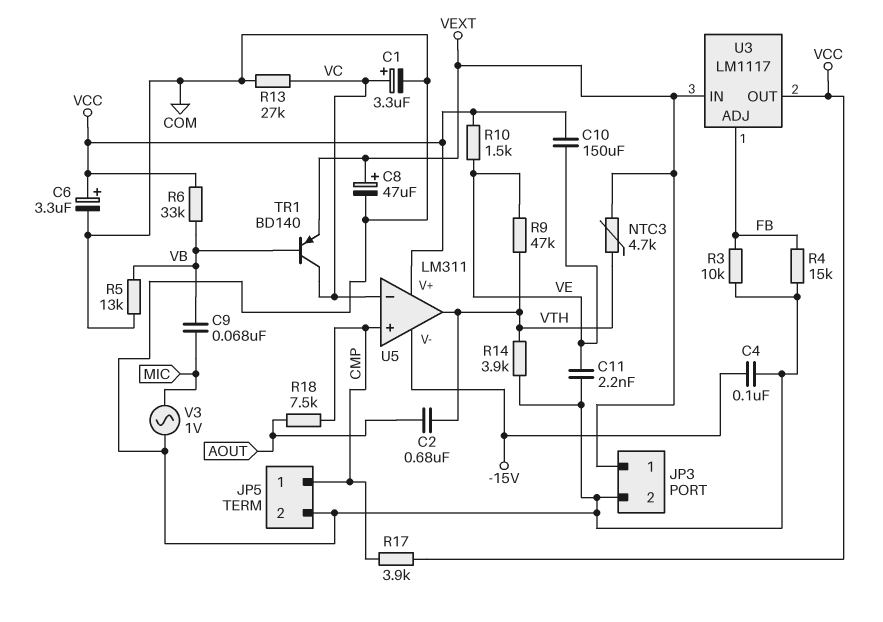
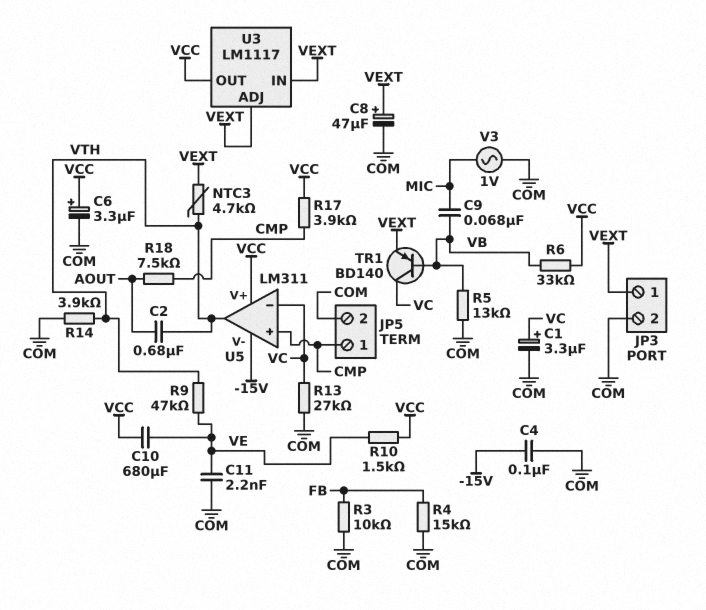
C10: 150uF (VCC, VE) -> 680uF (VCC, VE)
U3 pin ADJ: FB -> VEXT

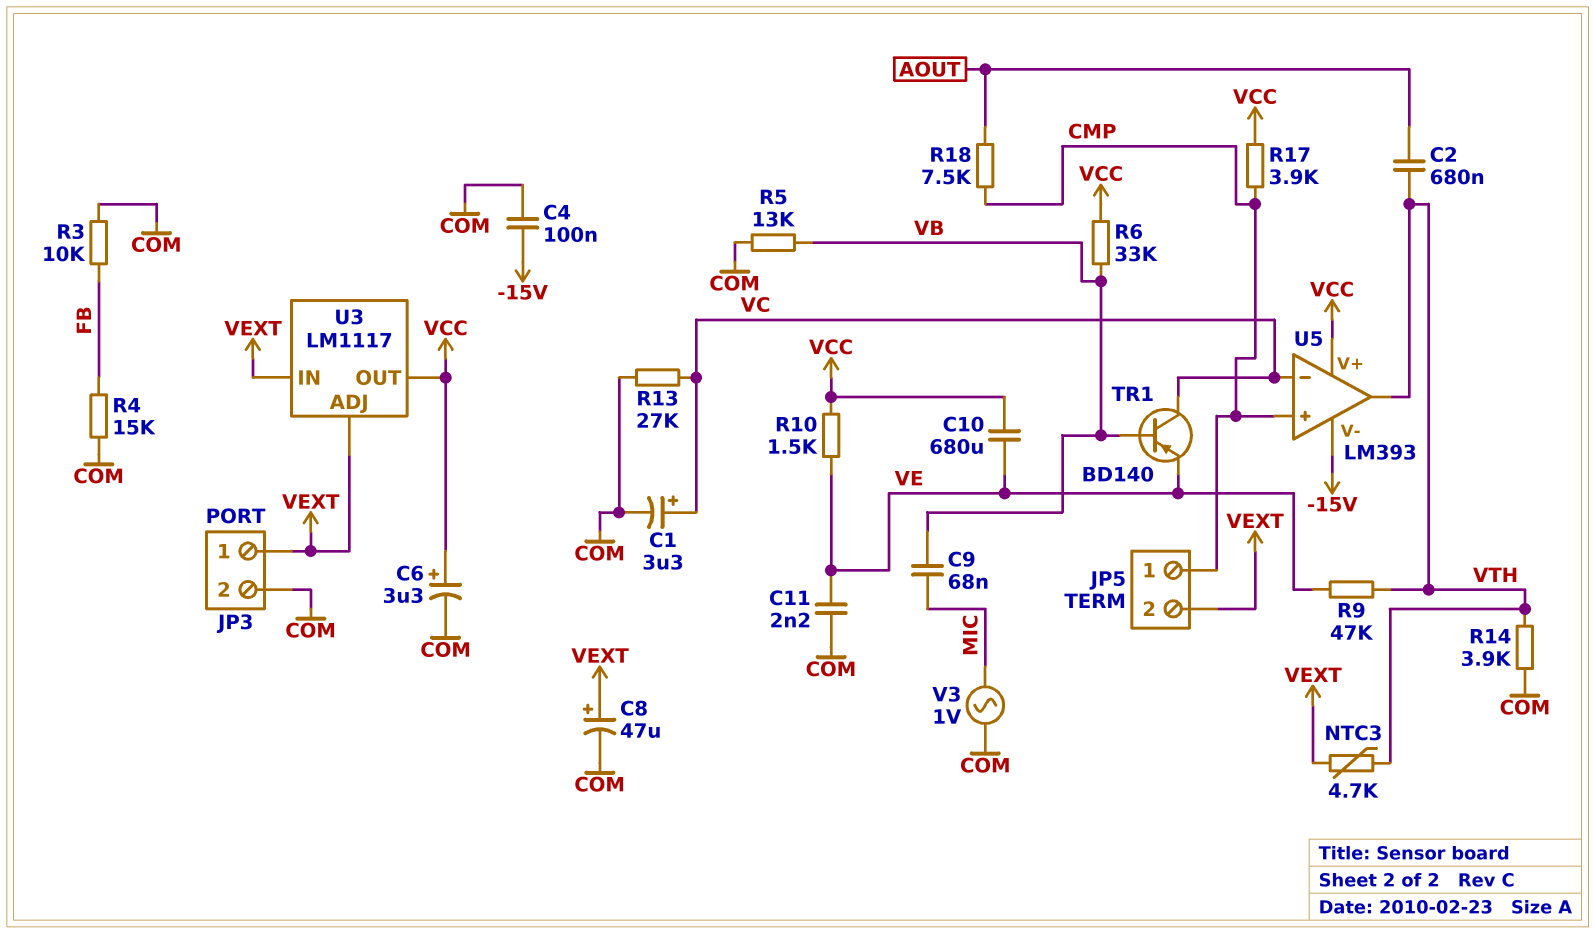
JP5 pin 2: COM -> VEXT
TR1: PNP BD140 (B VB, C VC, E VEXT) -> PNP BD140 (B VB, C VC, E VE)
U5: LM311 -> LM393

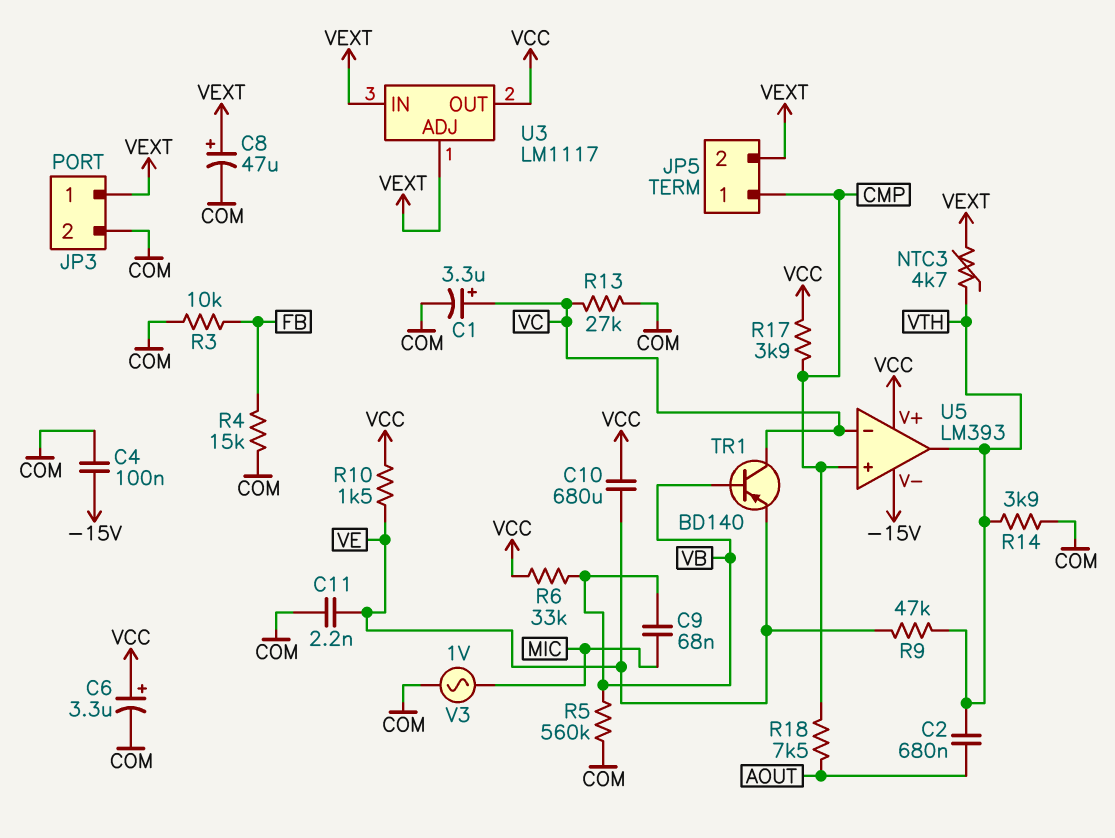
R5: 13k (COM, VB) -> 560k (COM, VB)

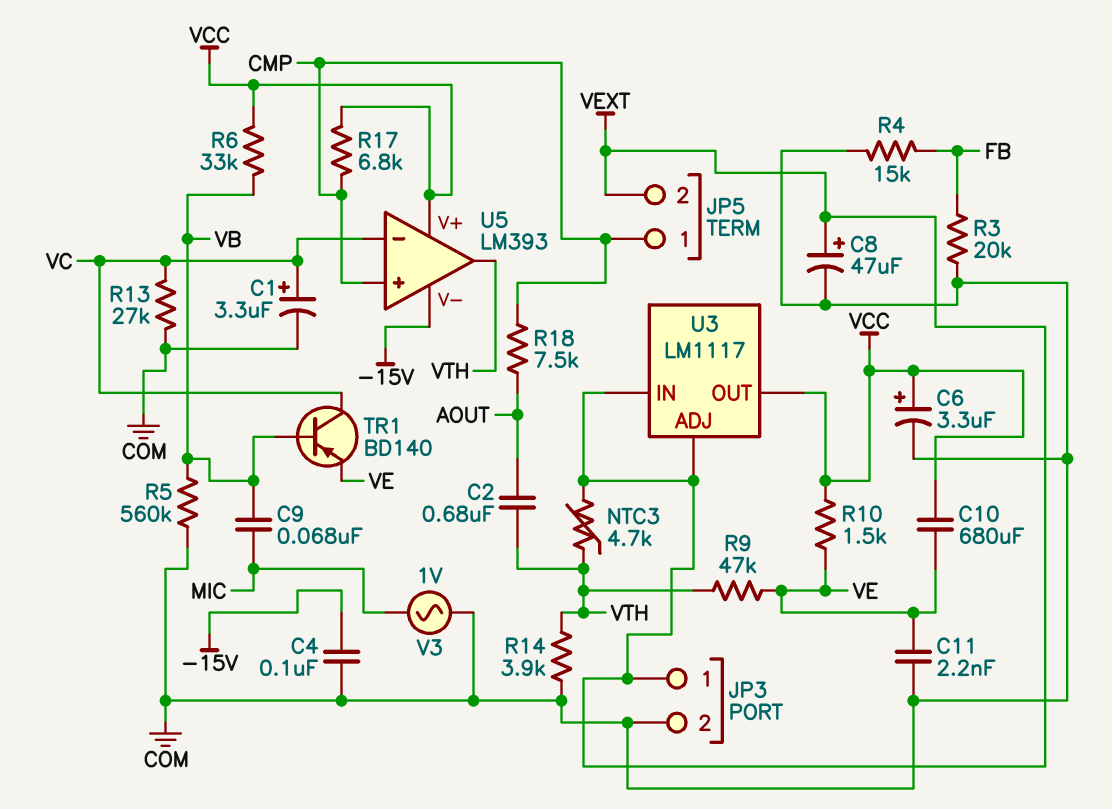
R3: 10k (COM, FB) -> 20k (COM, FB)
R17: 3.9k (CMP, VCC) -> 6.8k (CMP, VCC)

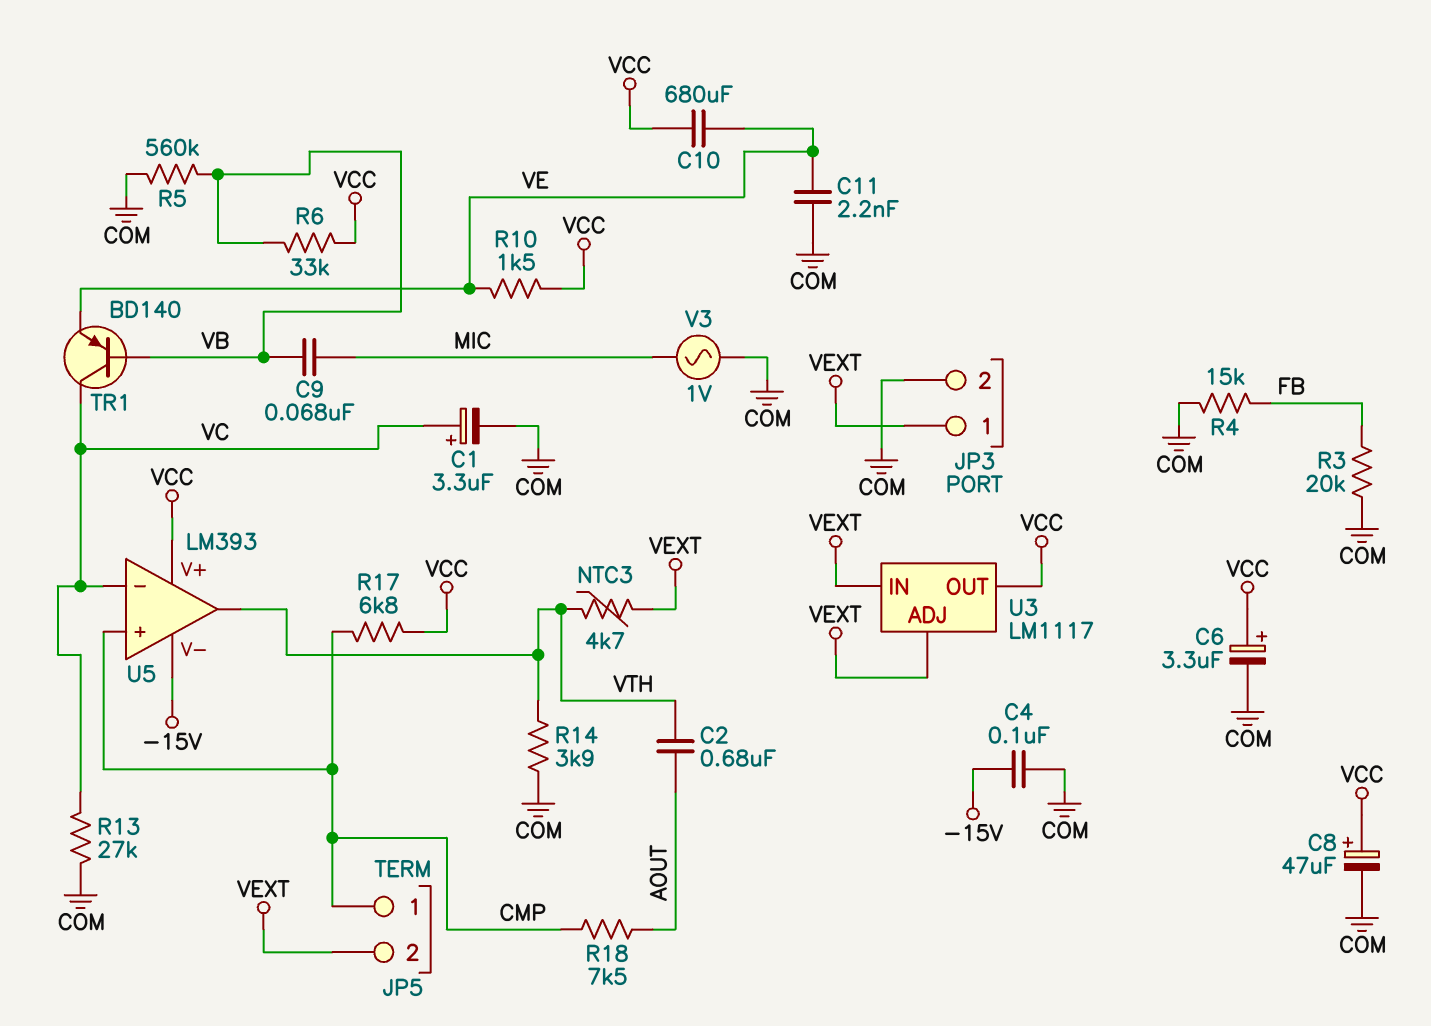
C8: 47uF (plus VEXT, minus COM) -> 47uF (plus VCC, minus COM)
R9: 47k (VE, VTH) -> none

